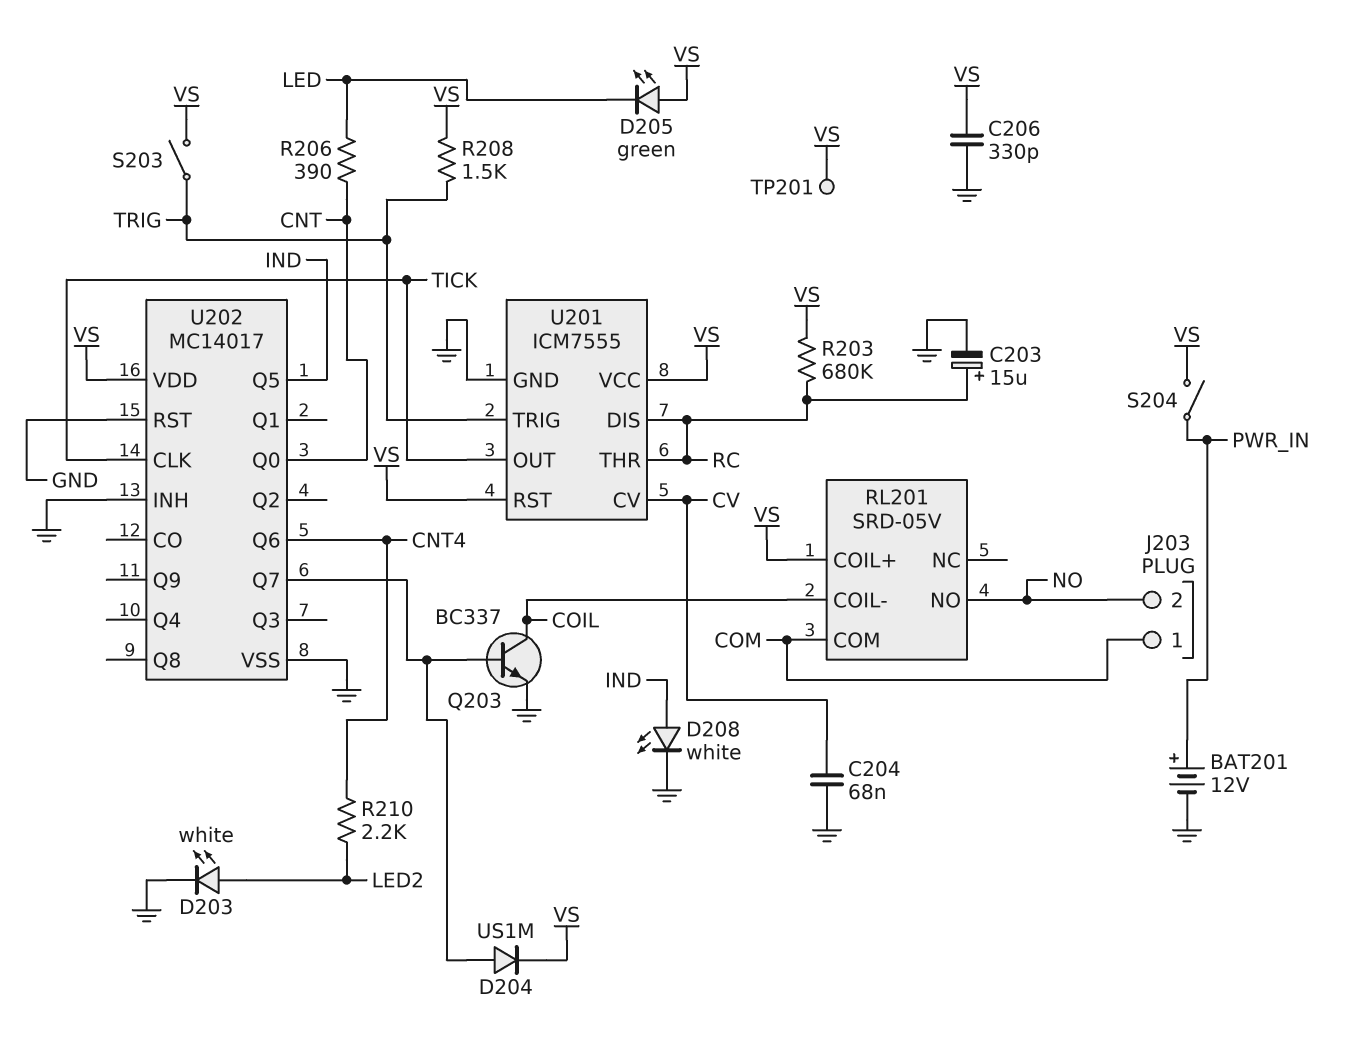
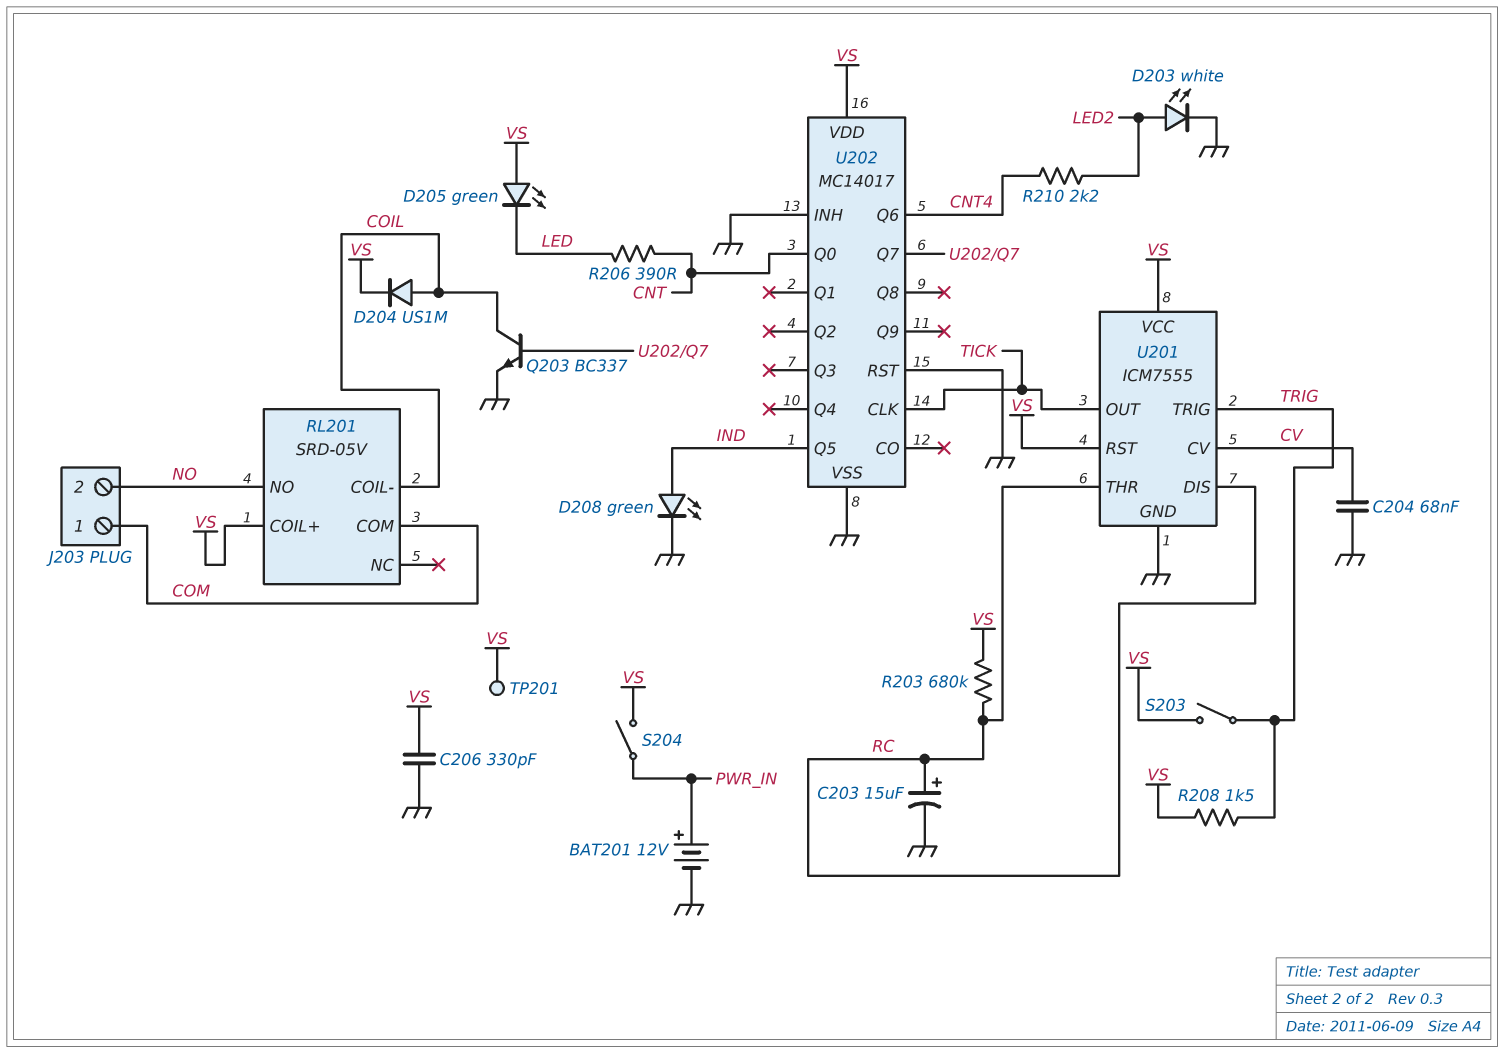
D204: diode US1M (A U202/Q7, K VS) -> diode US1M (A COIL, K VS)
D208: LED white (A IND, K GND) -> LED green (A IND, K GND)

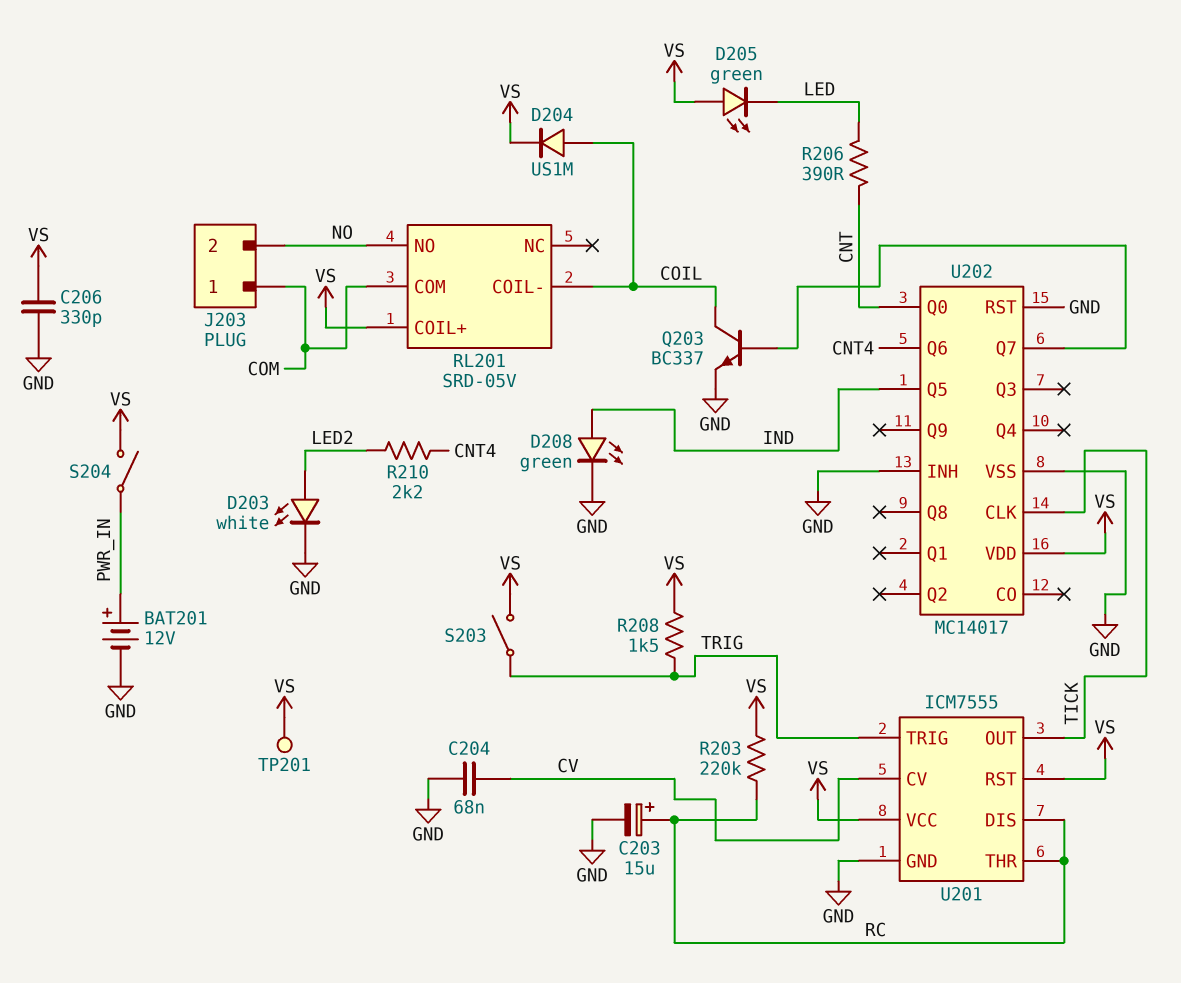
R203: 680k (RC, VS) -> 220k (RC, VS)

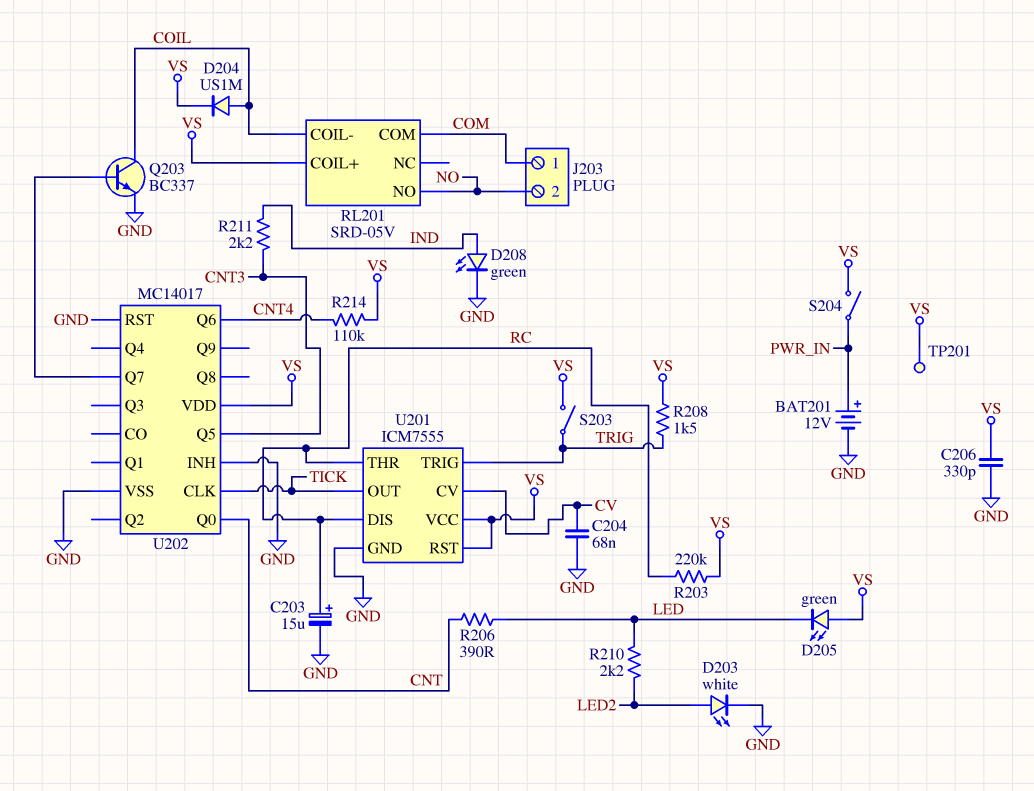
R210: 2.2k (CNT4, LED2) -> 2.2k (LED, LED2)
R211: none -> 2.2k (CNT3, IND)
R214: none -> 110k (CNT4, VS)
U202 pin Q5: IND -> CNT3

